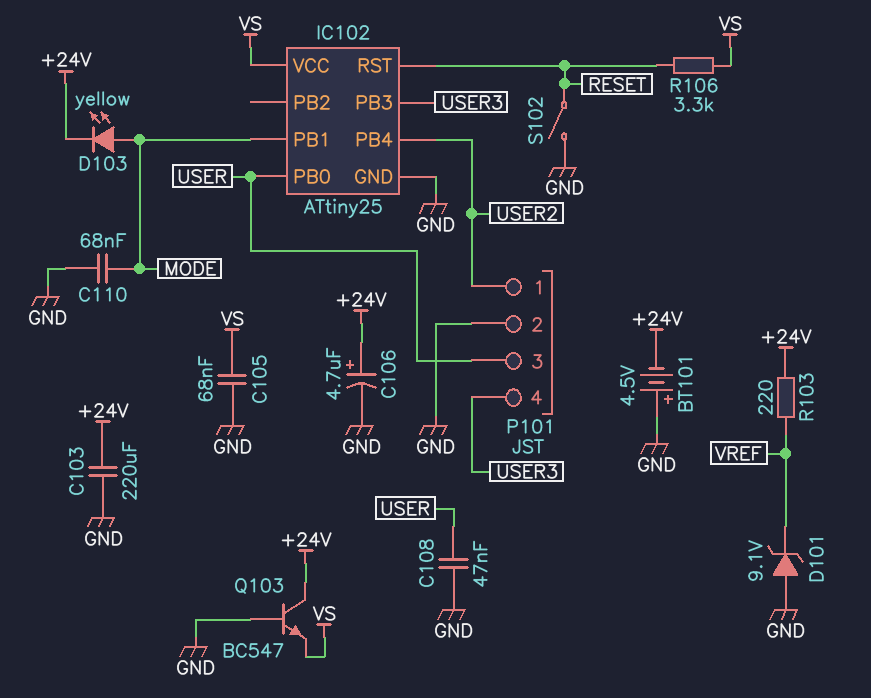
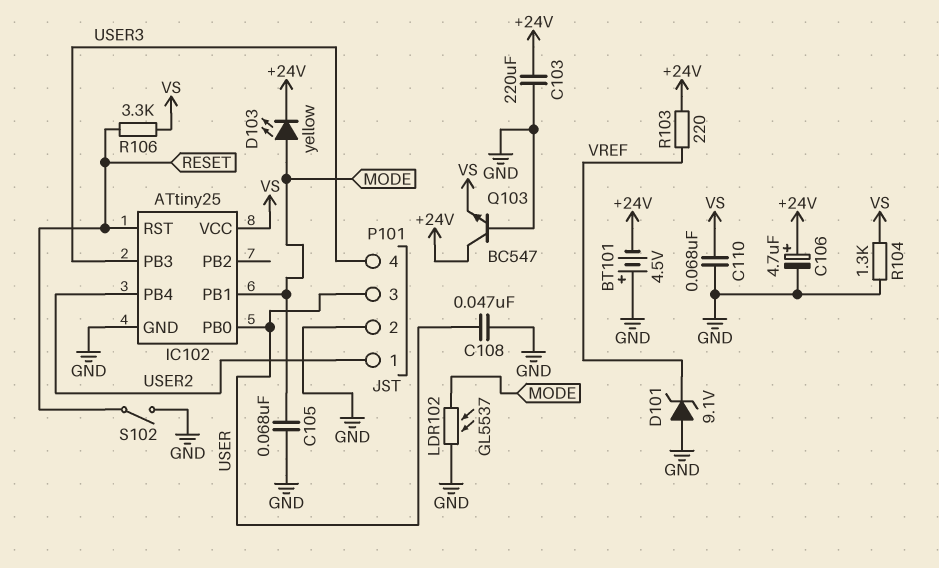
C105: 68nF (GND, VS) -> 68nF (GND, MODE)
C110: 68nF (GND, MODE) -> 68nF (GND, VS)
LDR102: none -> GL5537 (GND, MODE)
R104: none -> 1.3k (GND, VS)

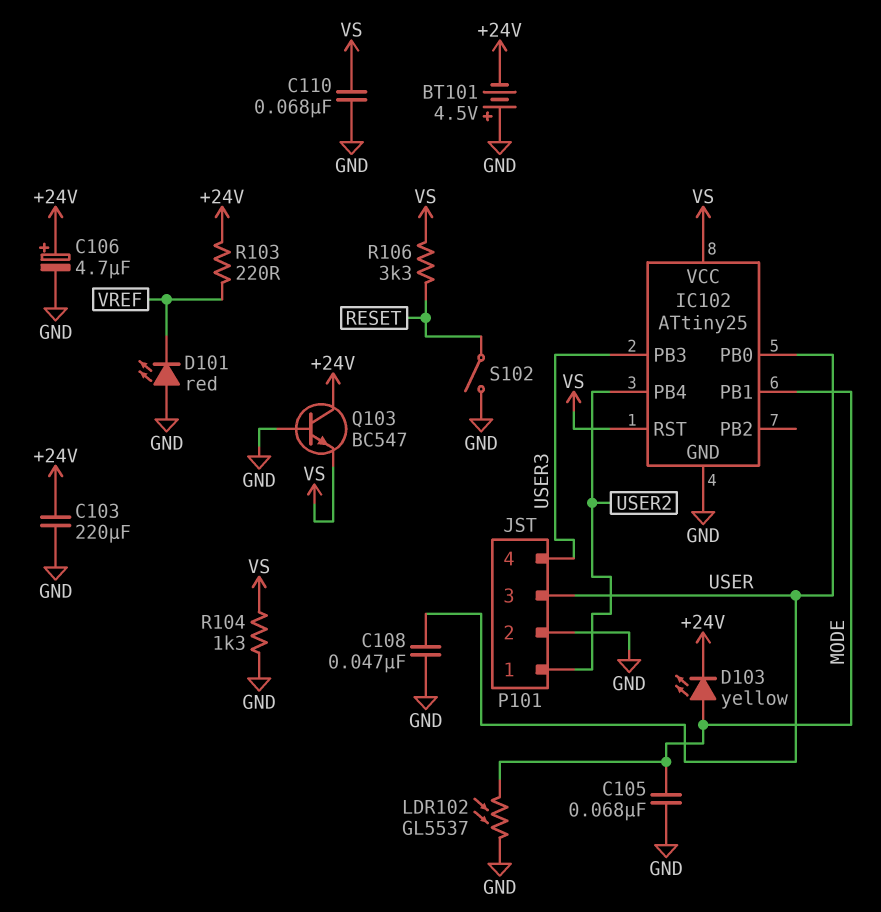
D101: zener 9.1V (A GND, K VREF) -> LED red (A GND, K VREF)
IC102 pin RST: RESET -> VS

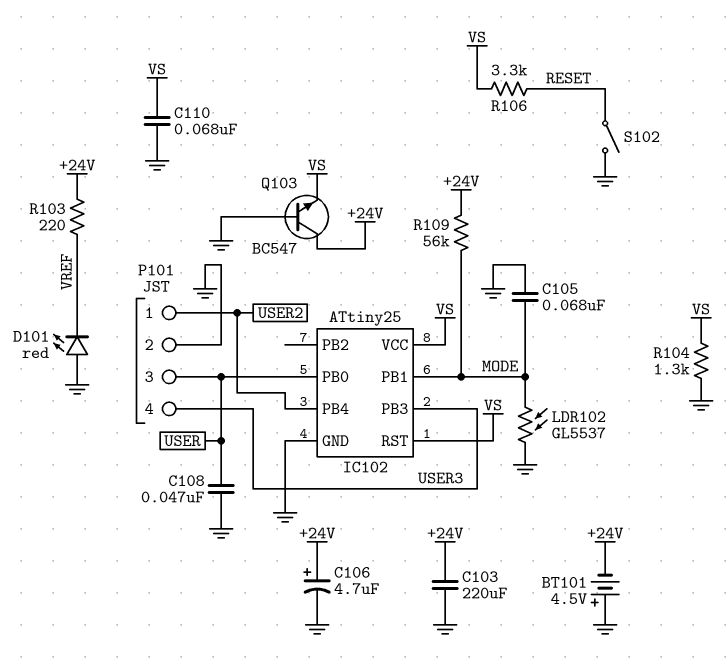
D103: LED yellow (A MODE, K +24V) -> none
R109: none -> 56k (+24V, MODE)

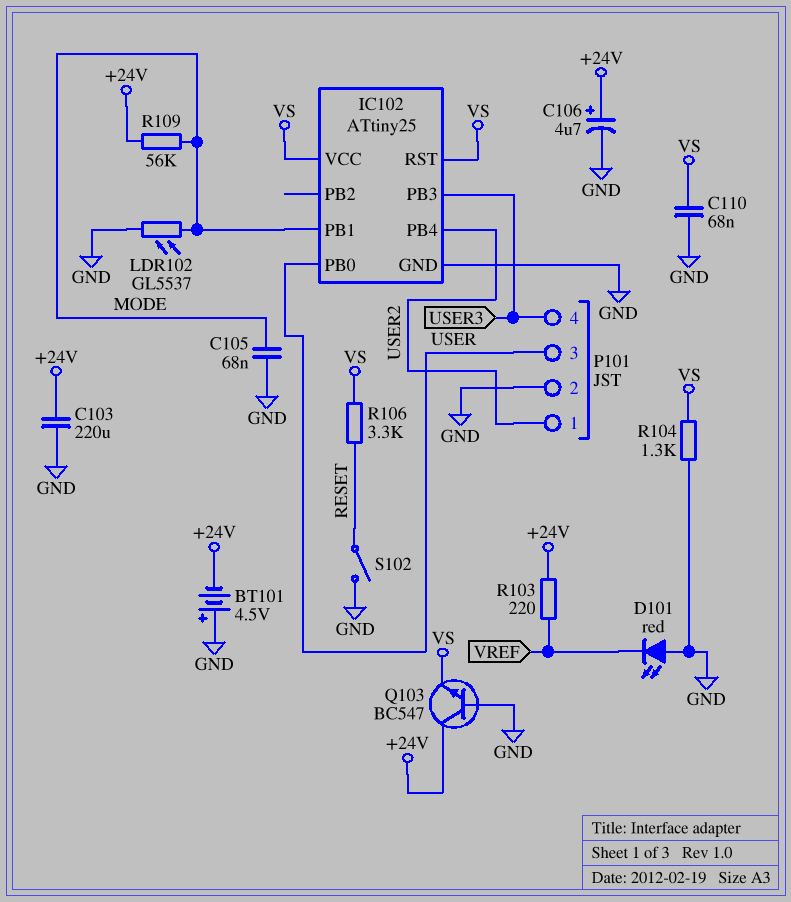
C108: 47nF (GND, USER) -> none

